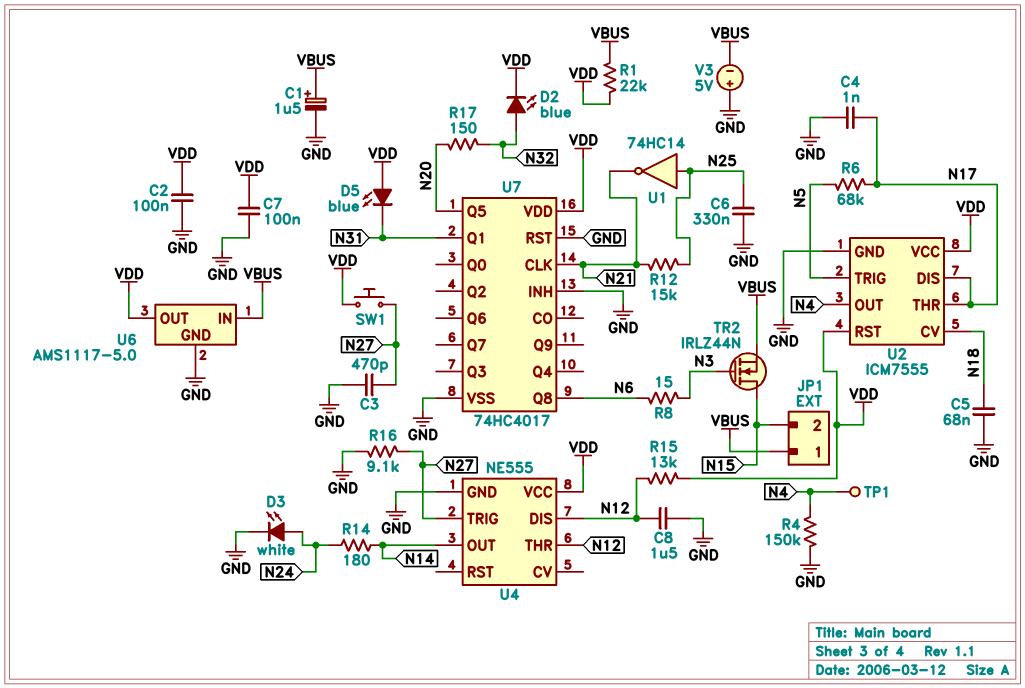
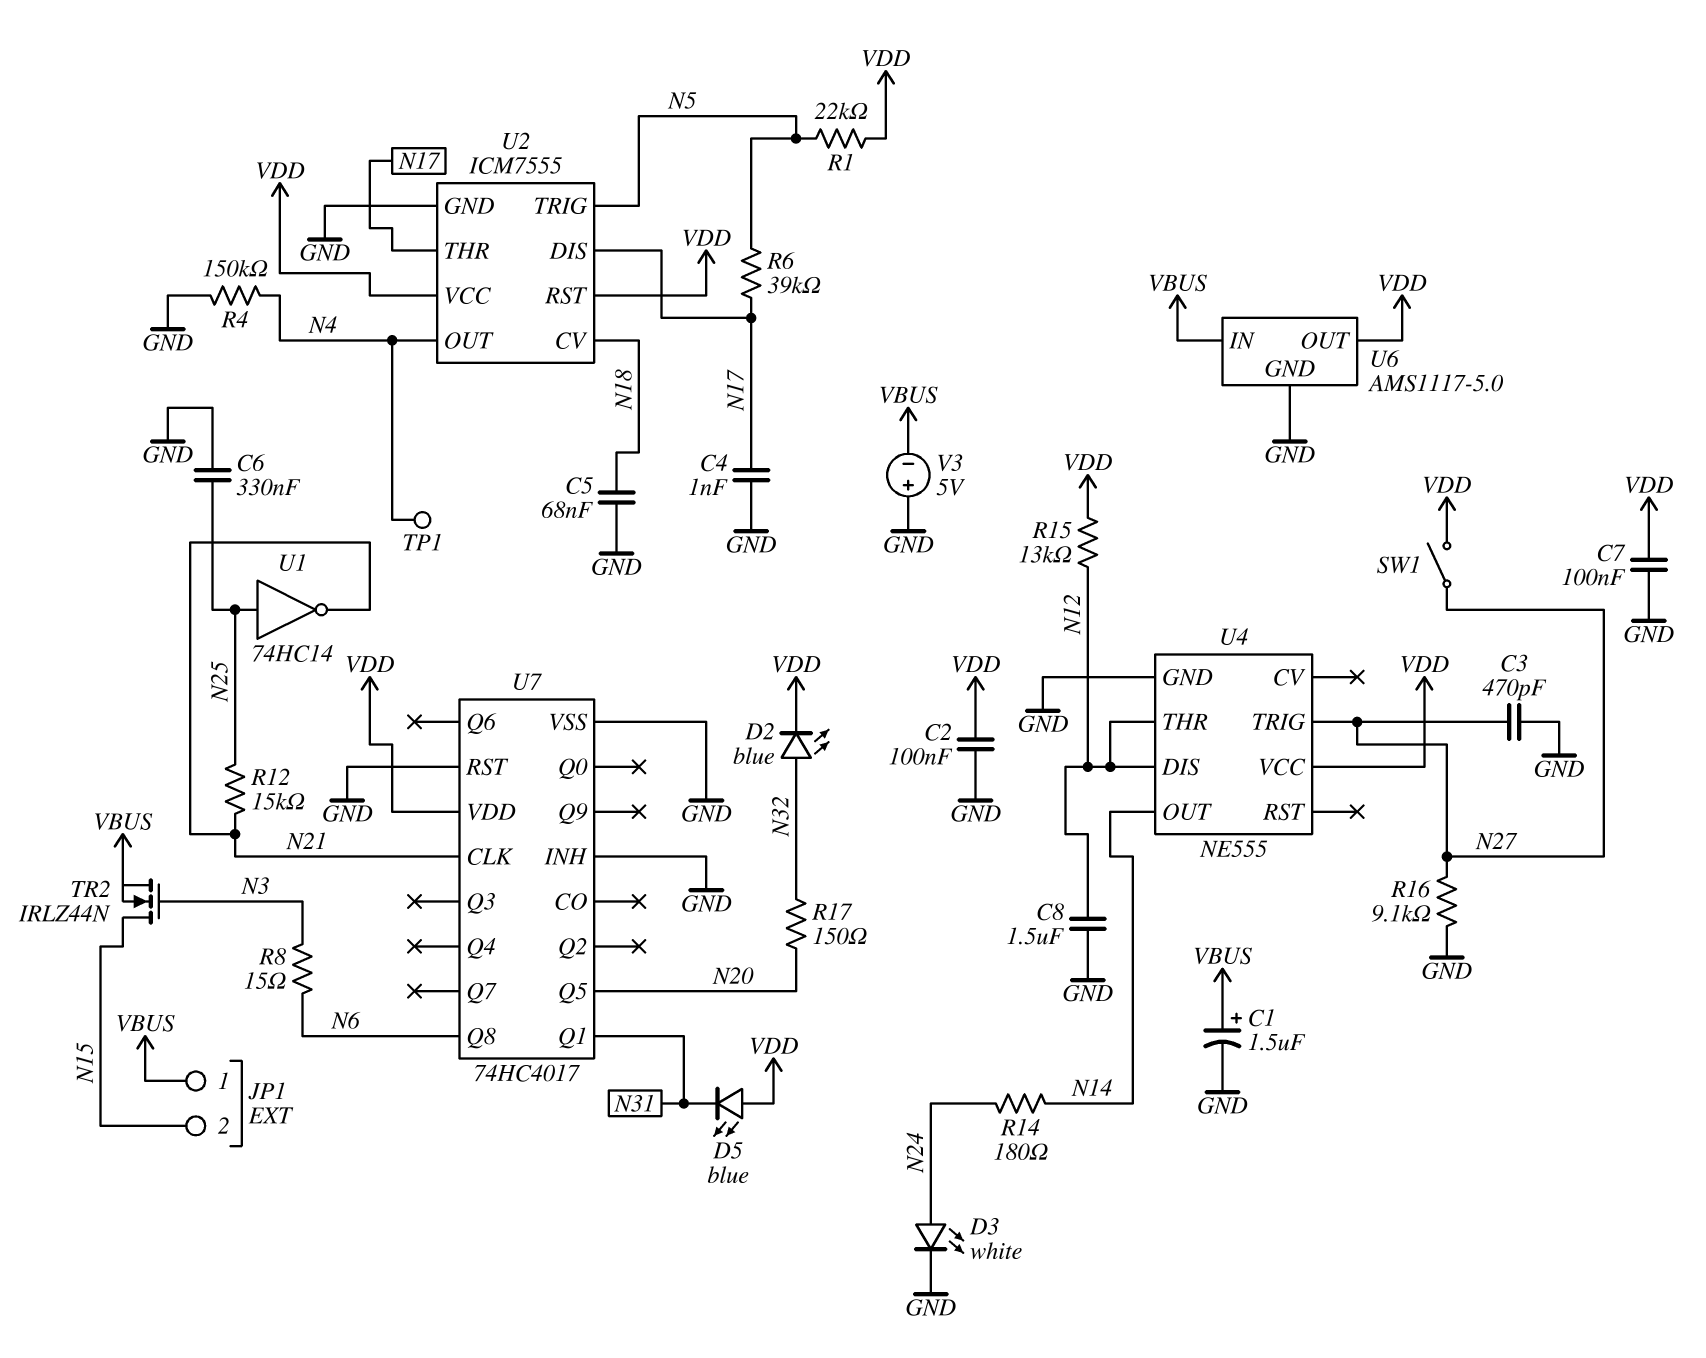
R1: 22k (VBUS, VDD) -> 22k (N5, VDD)
R6: 68k (N5, N17) -> 39k (N5, N17)
SW1: button (N27, VDD) -> switch (N27, VDD)

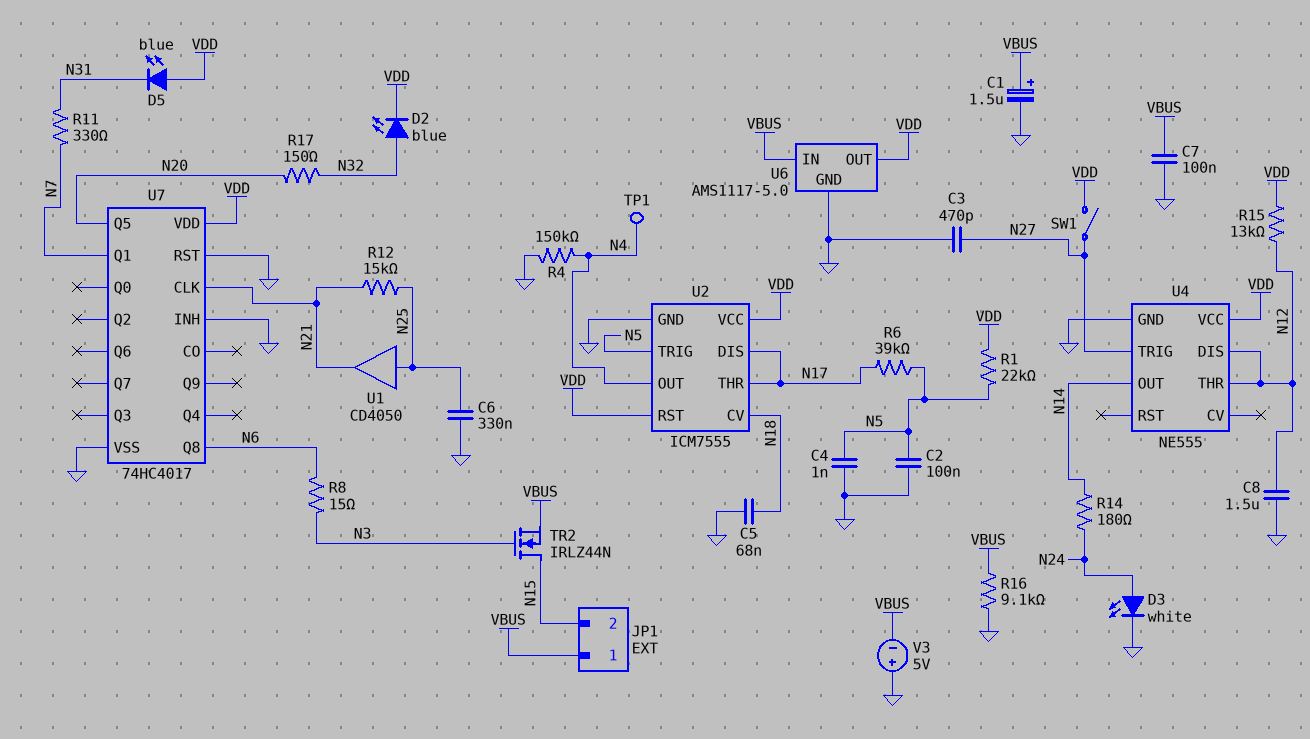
C2: 100nF (GND, VDD) -> 100nF (GND, N5)
C4: 1nF (GND, N17) -> 1nF (GND, N5)
C7: 100nF (GND, VDD) -> 100nF (GND, VBUS)
R11: none -> 330 (N7, N31)
R16: 9.1k (GND, N27) -> 9.1k (GND, VBUS)
U1: NOT 74HC14 (in N25, out N21) -> buffer CD4050 (in N25, out N21)
U7 pin Q1: N31 -> N7

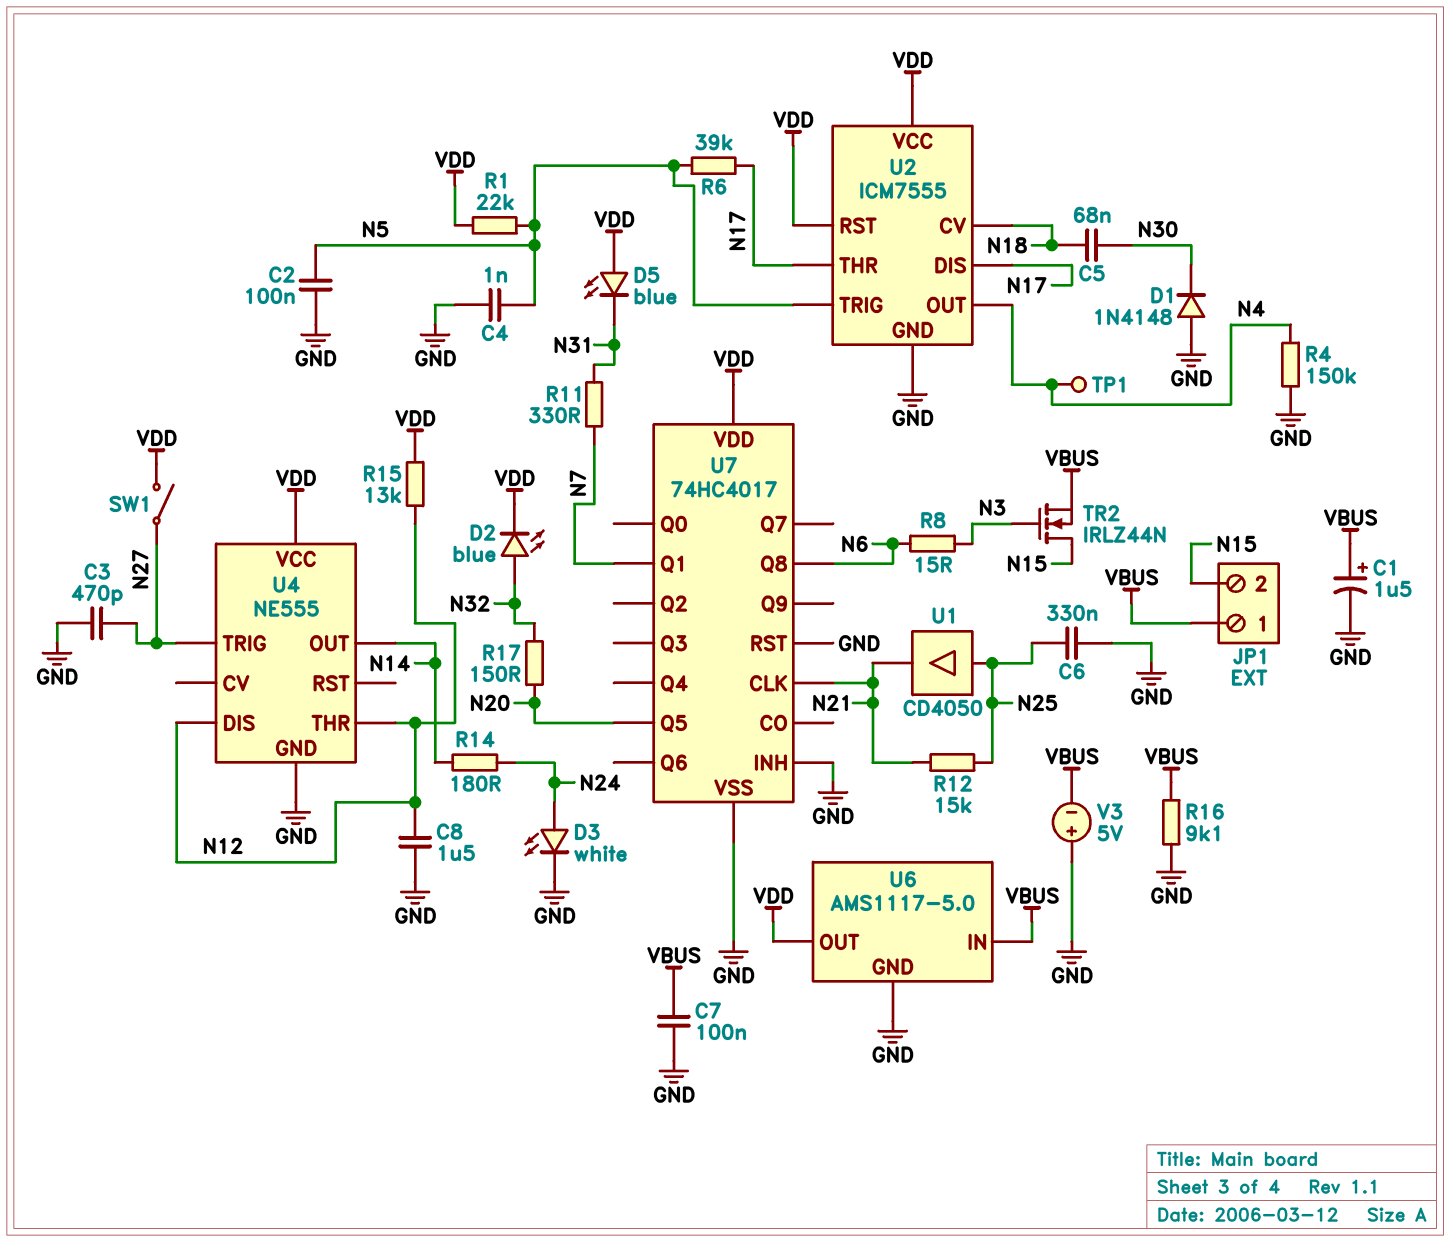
C5: 68nF (GND, N18) -> 68nF (N18, N30)
D1: none -> diode 1N4148 (A GND, K N30)

